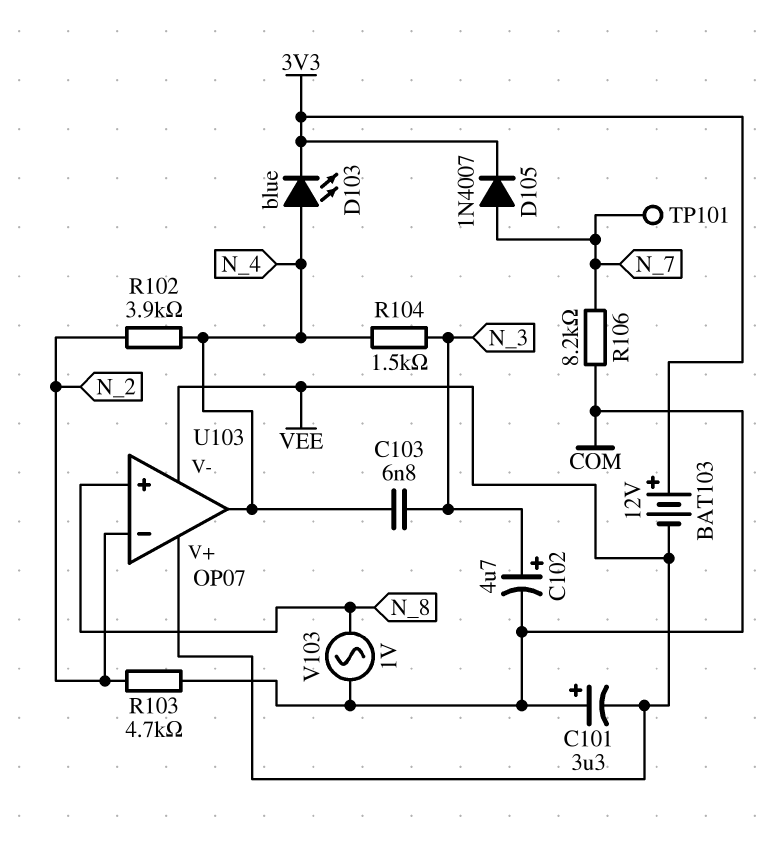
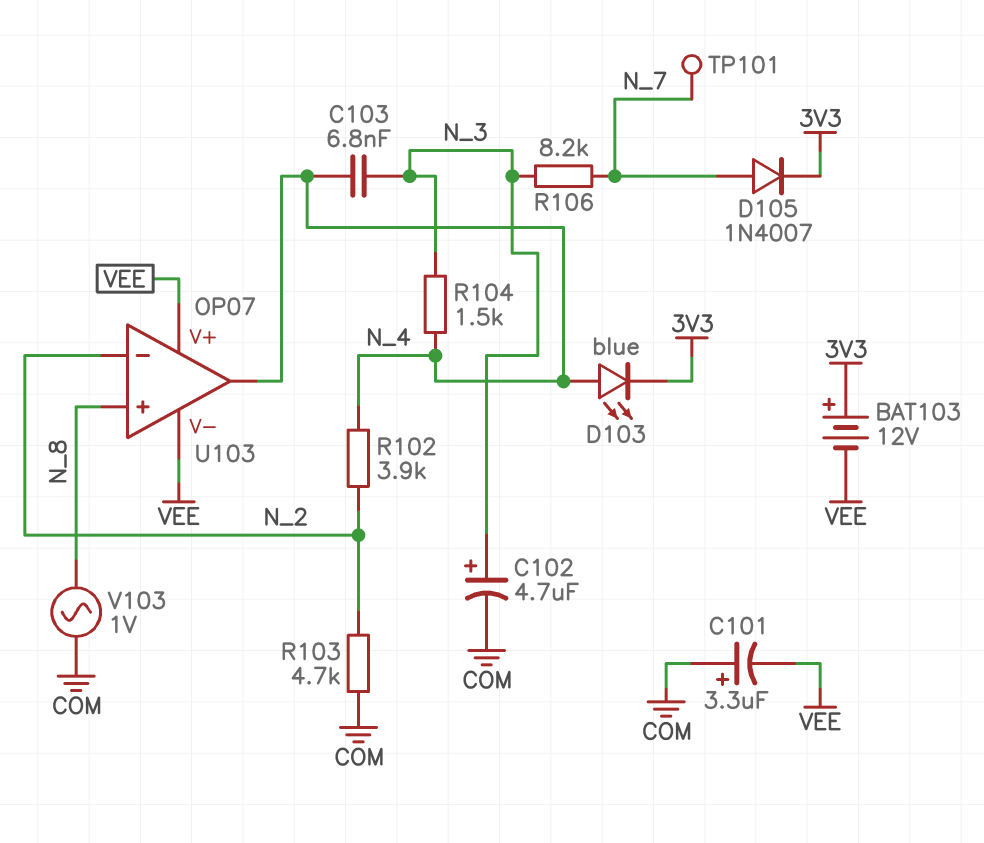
R106: 8.2k (COM, N_7) -> 8.2k (N_3, N_7)

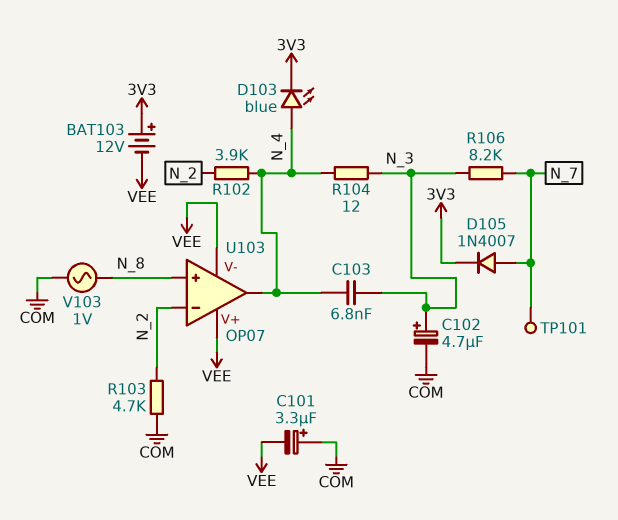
R104: 1.5k (N_3, N_4) -> 12 (N_3, N_4)

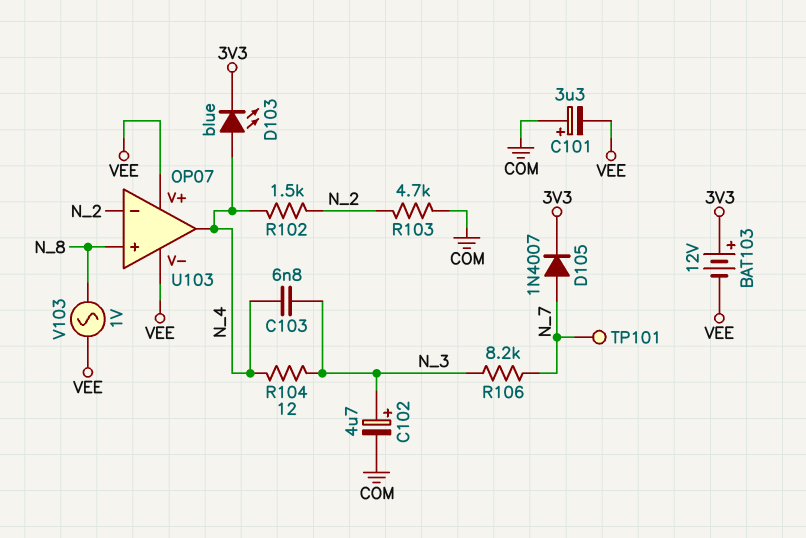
R102: 3.9k (N_2, N_4) -> 1.5k (N_2, N_4)
V103: AC 1V (COM, N_8) -> AC 1V (N_8, VEE)

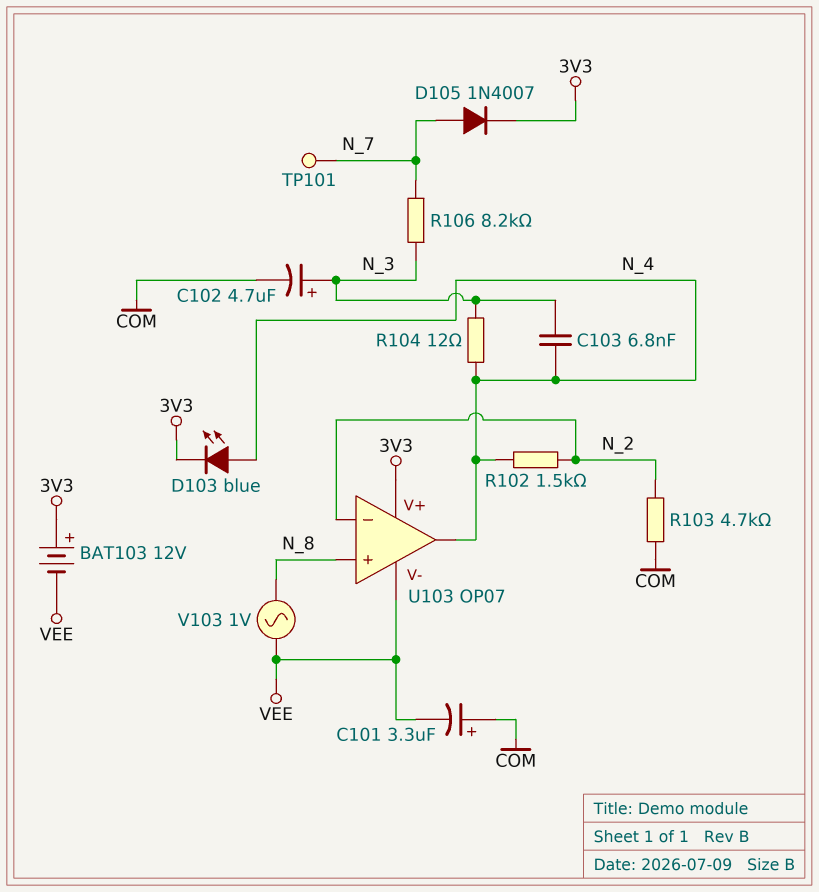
U103 pin V+: VEE -> 3V3

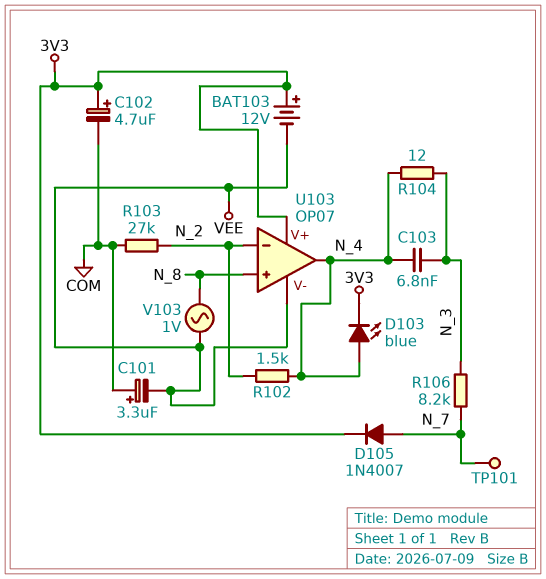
C102: 4.7uF (plus N_3, minus COM) -> 4.7uF (plus 3V3, minus COM)
R103: 4.7k (COM, N_2) -> 27k (COM, N_2)

